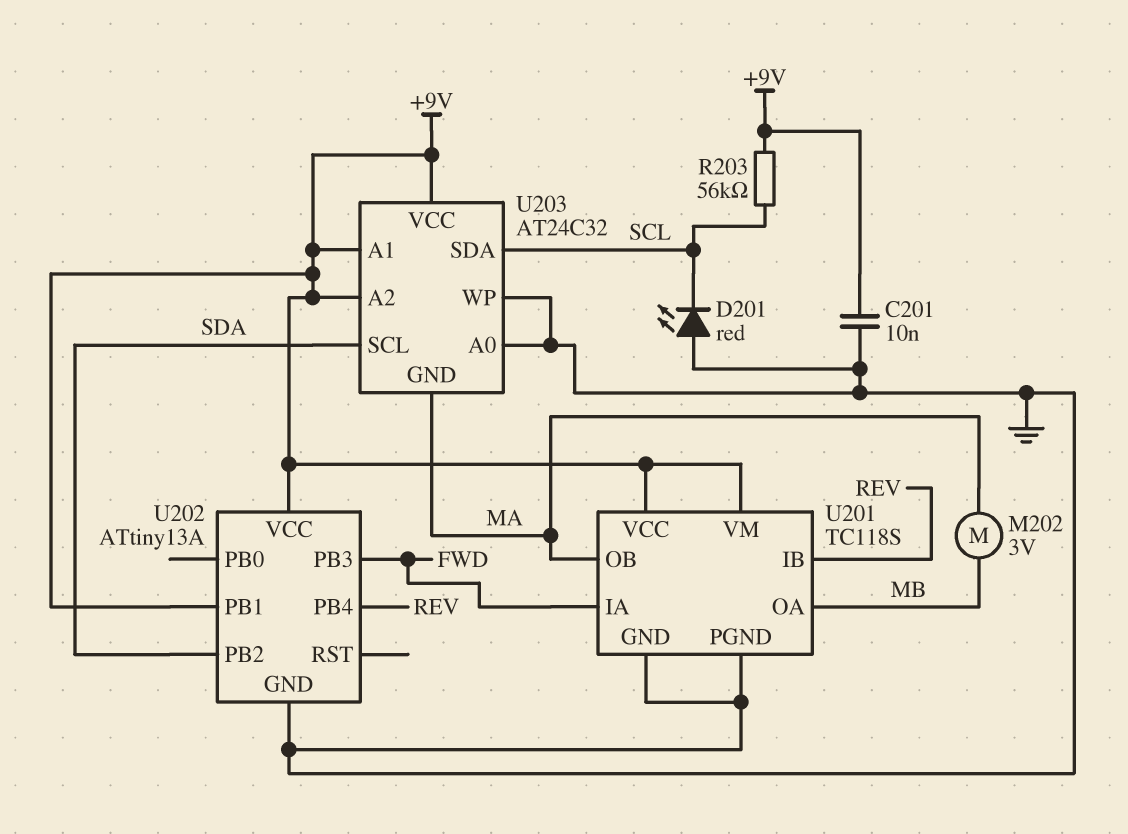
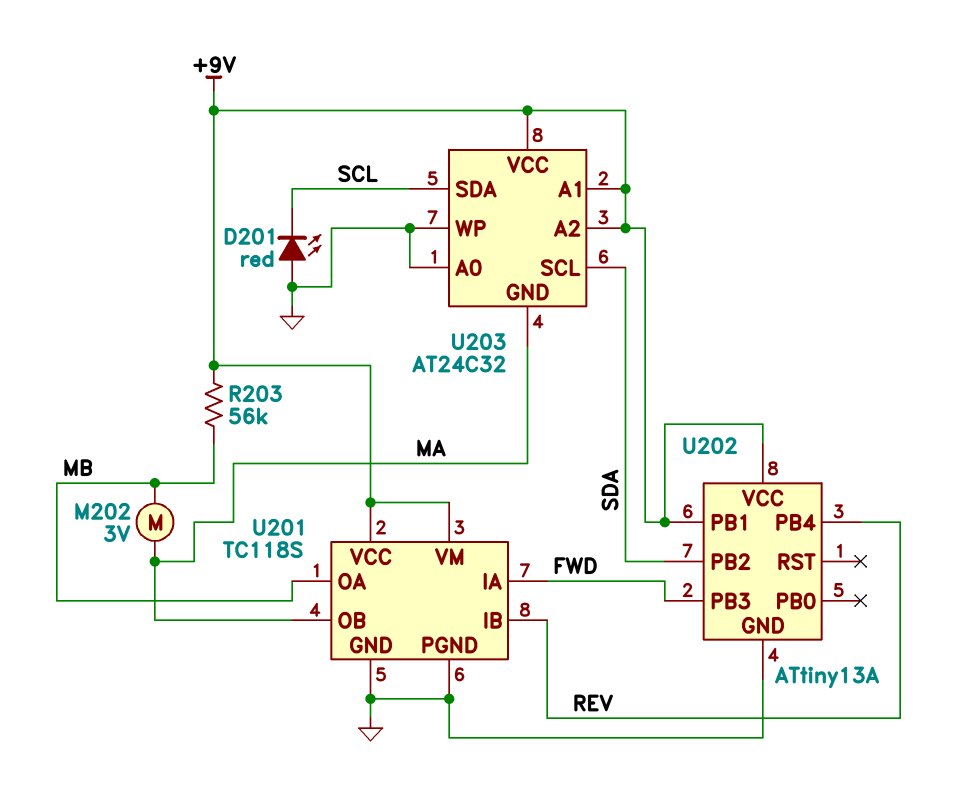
C201: 10nF (+9V, GND) -> none
R203: 56k (+9V, SCL) -> 56k (+9V, MB)

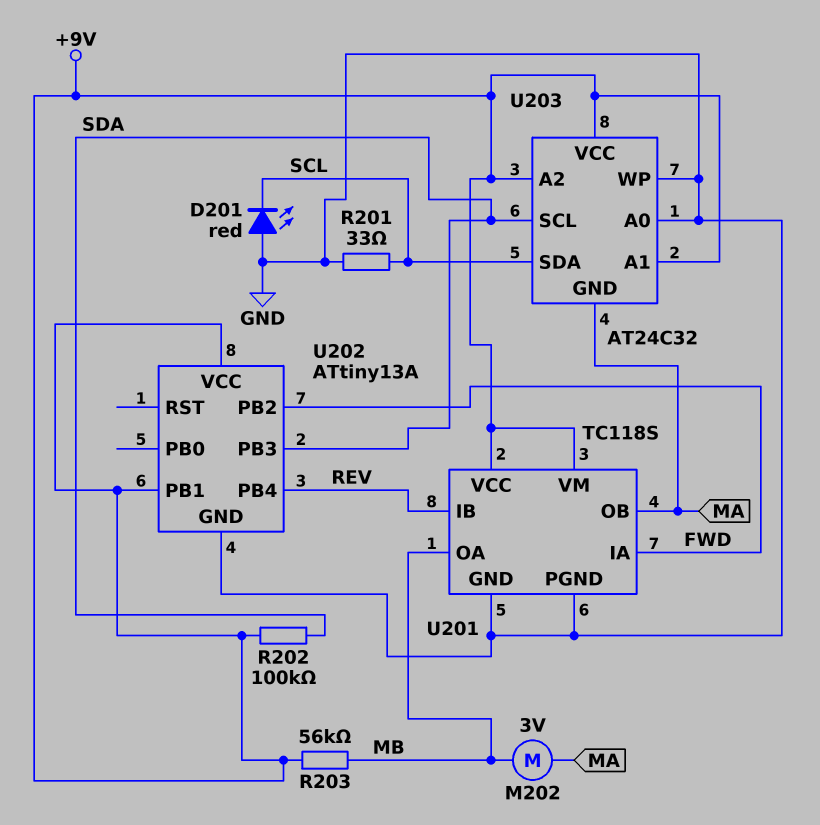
R201: none -> 33 (GND, SCL)
R202: none -> 100k (+9V, SDA)
U202 pin PB2: SDA -> FWD
U202 pin PB3: FWD -> SDA

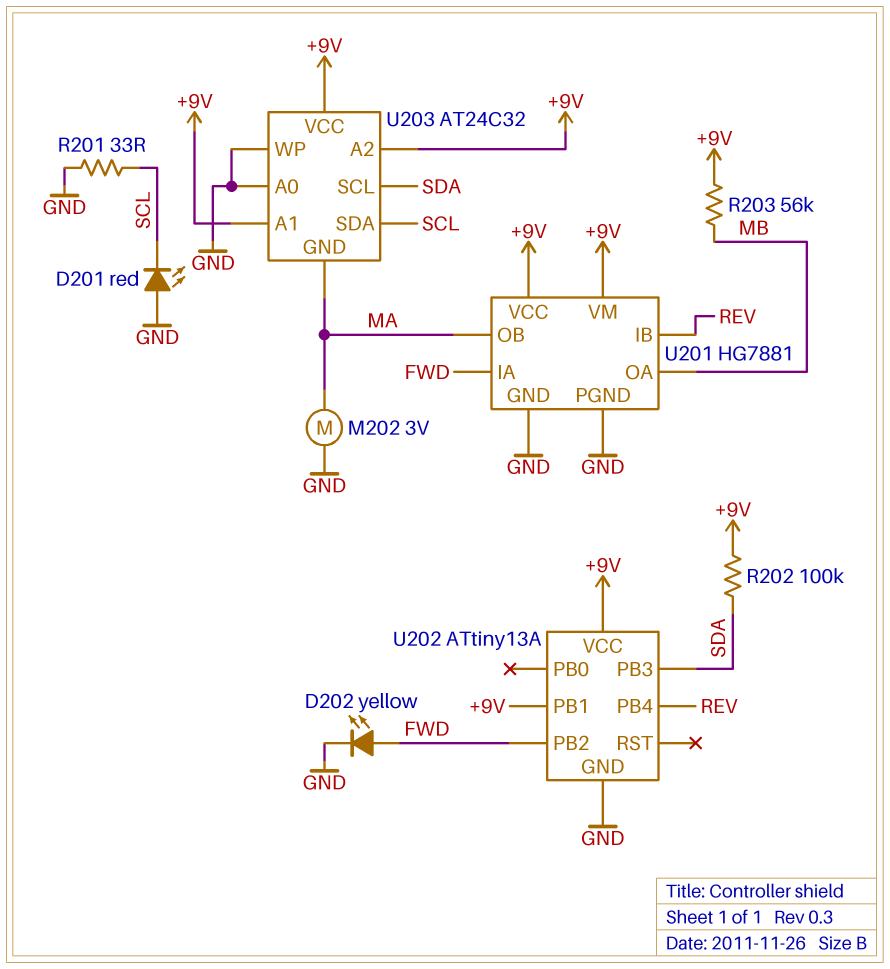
D202: none -> LED yellow (A FWD, K GND)
M202: motor 3V (MA, MB) -> motor 3V (GND, MA)
U201: TC118S -> HG7881

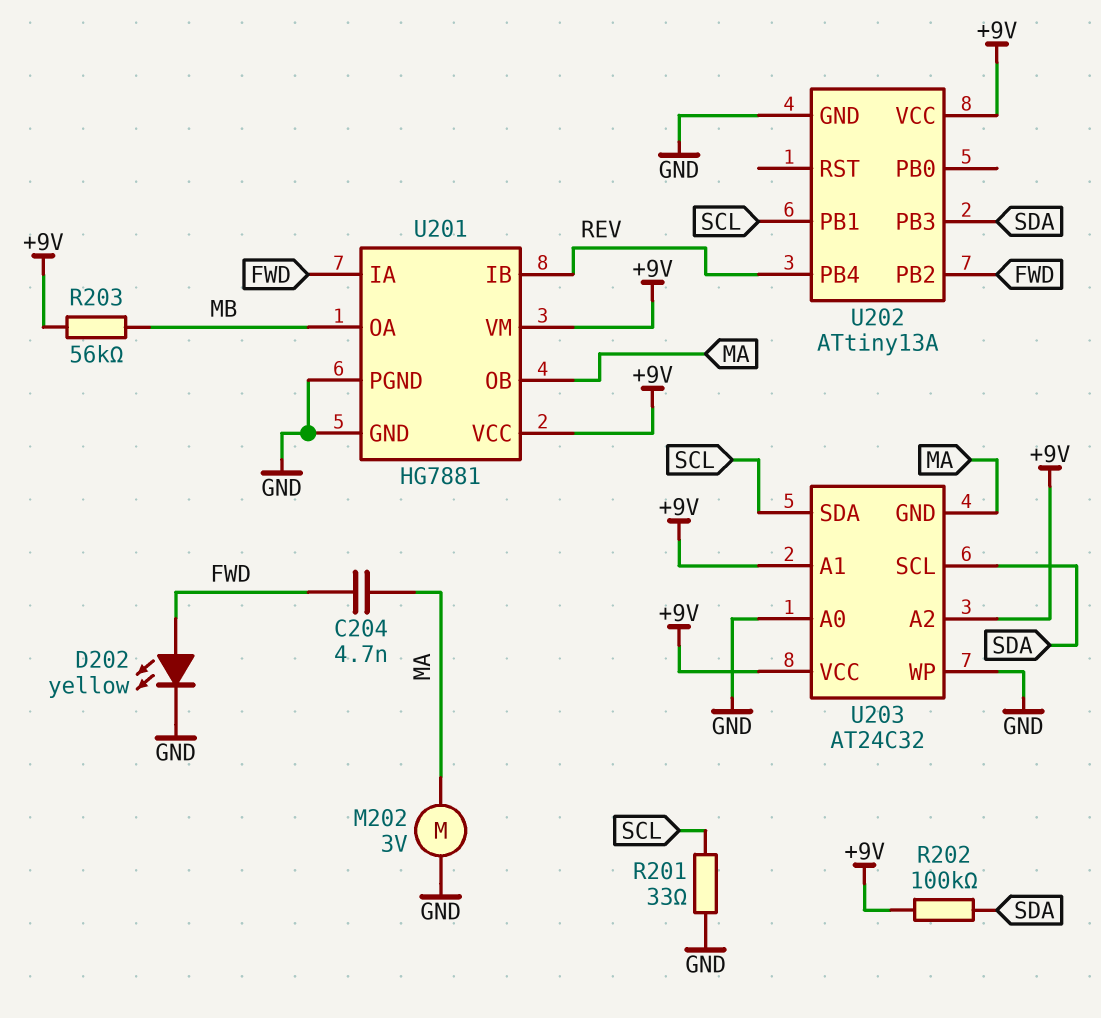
C204: none -> 4.7nF (FWD, MA)
D201: LED red (A GND, K SCL) -> none
U202 pin PB1: +9V -> SCL

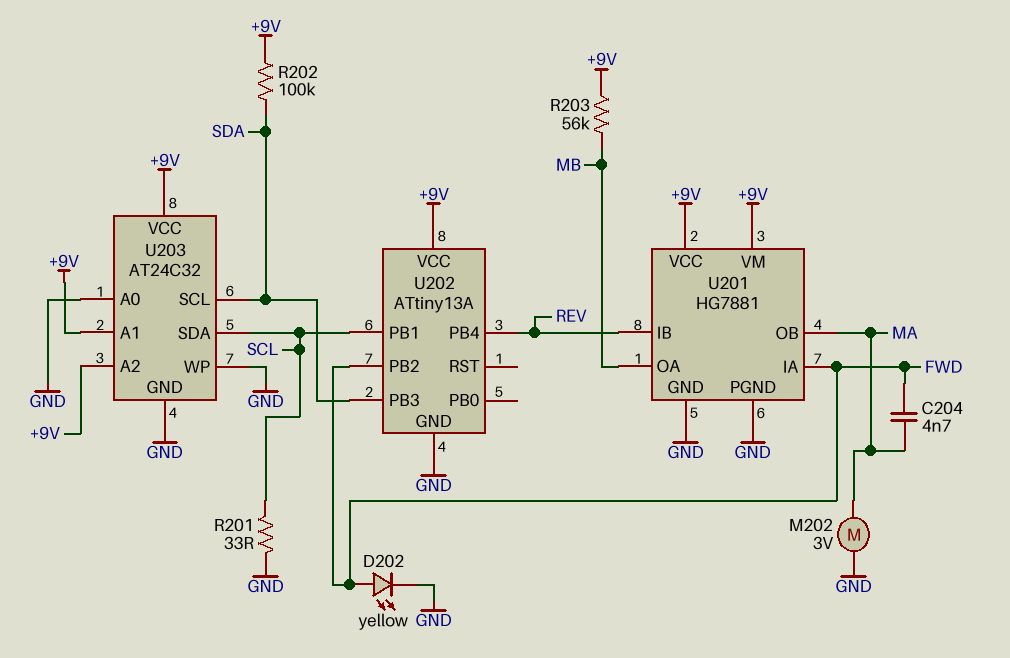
U203 pin GND: MA -> GND

